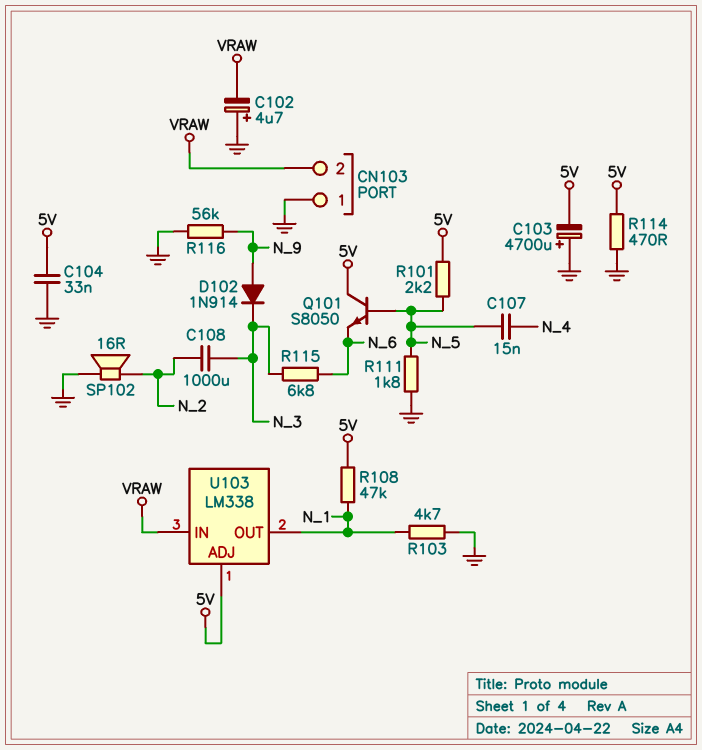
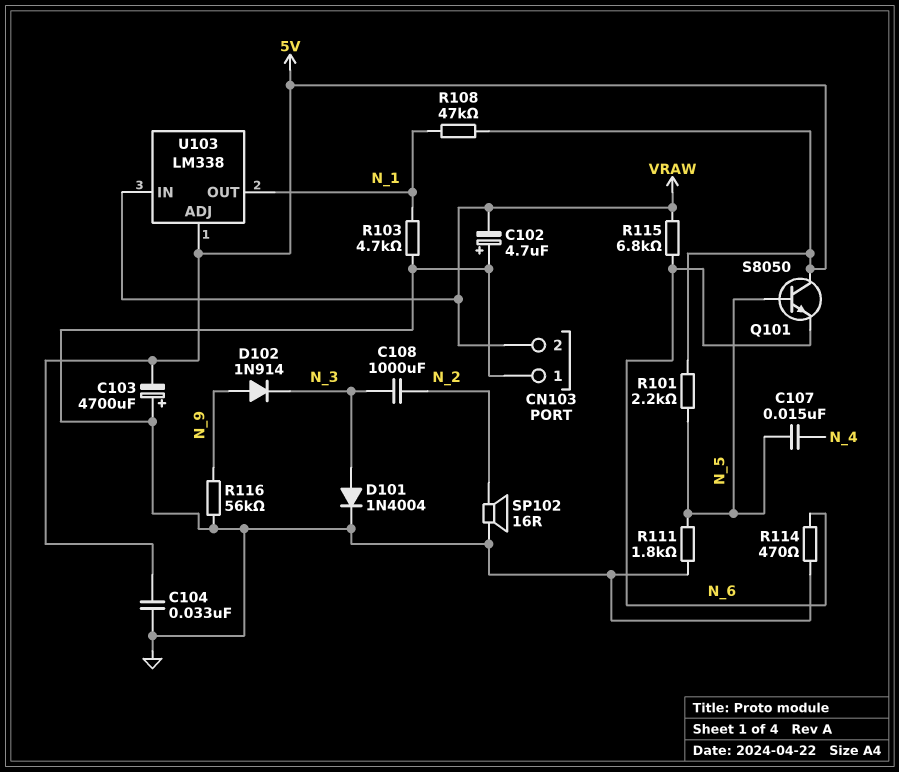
D101: none -> diode 1N4004 (A N_3, K GND)
R114: 470 (5V, GND) -> 470 (GND, N_6)
R115: 6.8k (N_3, N_6) -> 6.8k (N_6, VRAW)

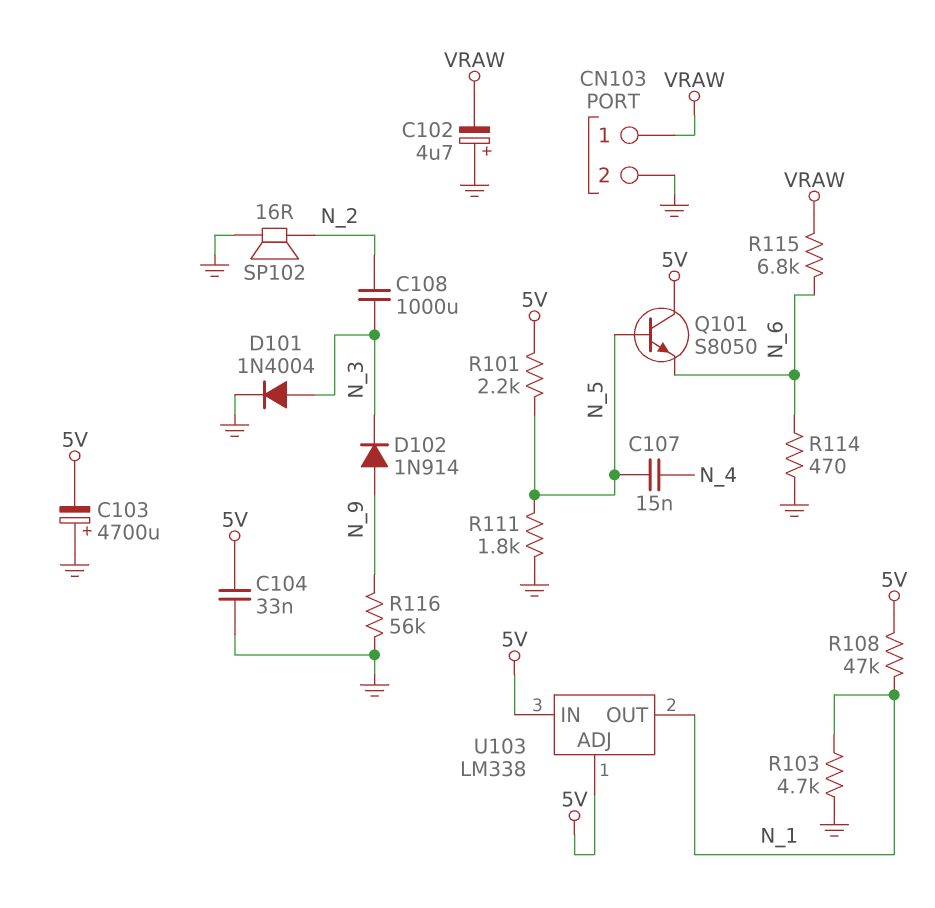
CN103 pin 1: GND -> VRAW
CN103 pin 2: VRAW -> GND
U103 pin IN: VRAW -> 5V

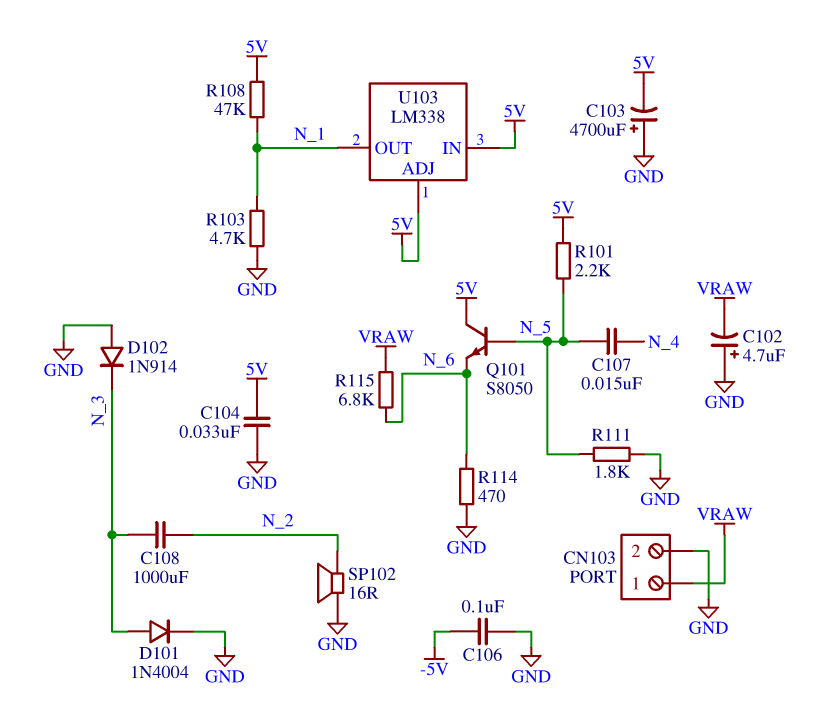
C106: none -> 100nF (-5V, GND)
D102: diode 1N914 (A N_9, K N_3) -> diode 1N914 (A GND, K N_3)
R116: 56k (GND, N_9) -> none

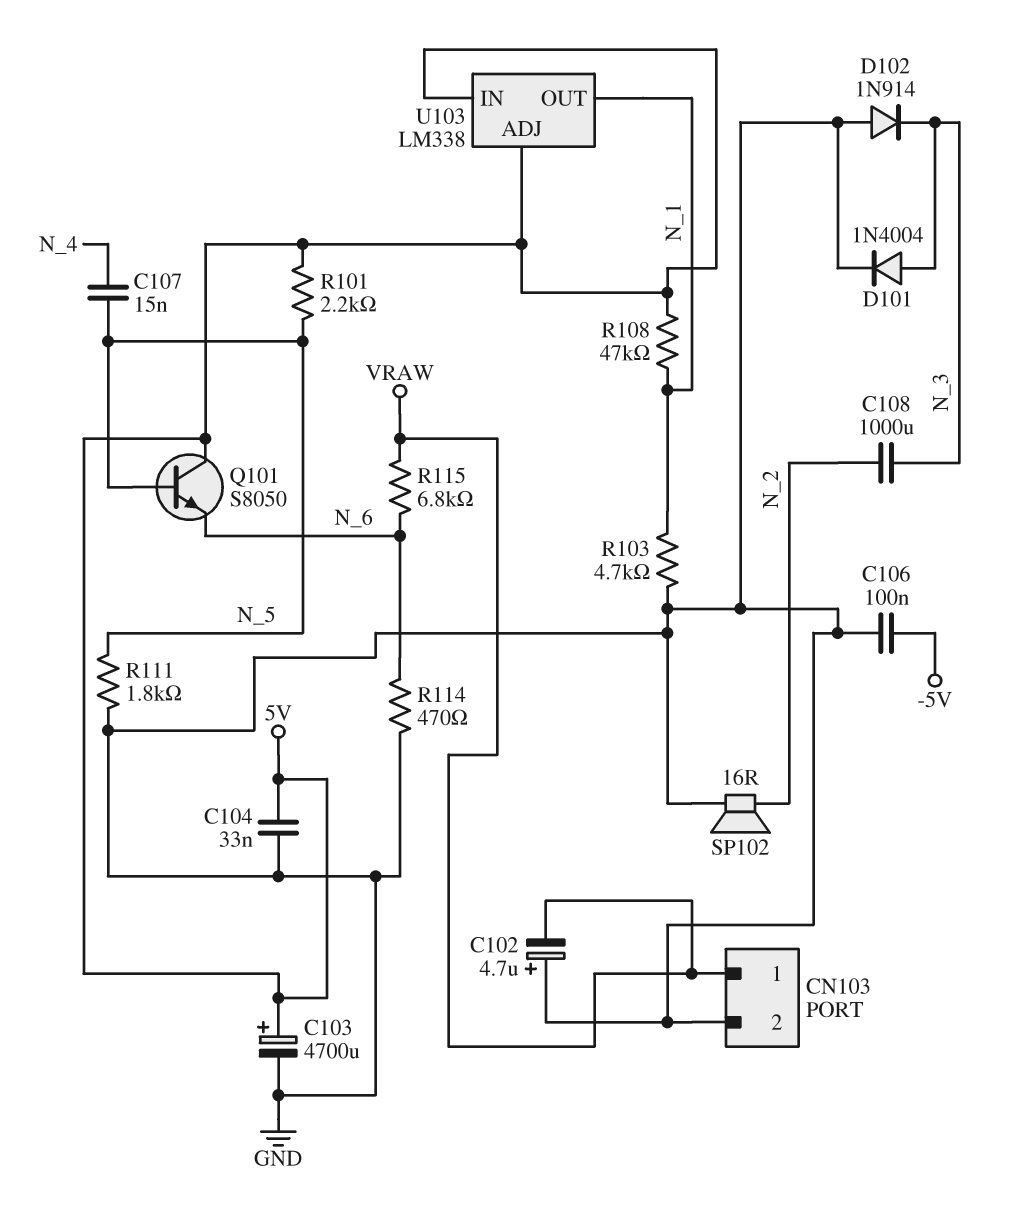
C103: 4700uF (plus GND, minus 5V) -> 4700uF (plus 5V, minus GND)

